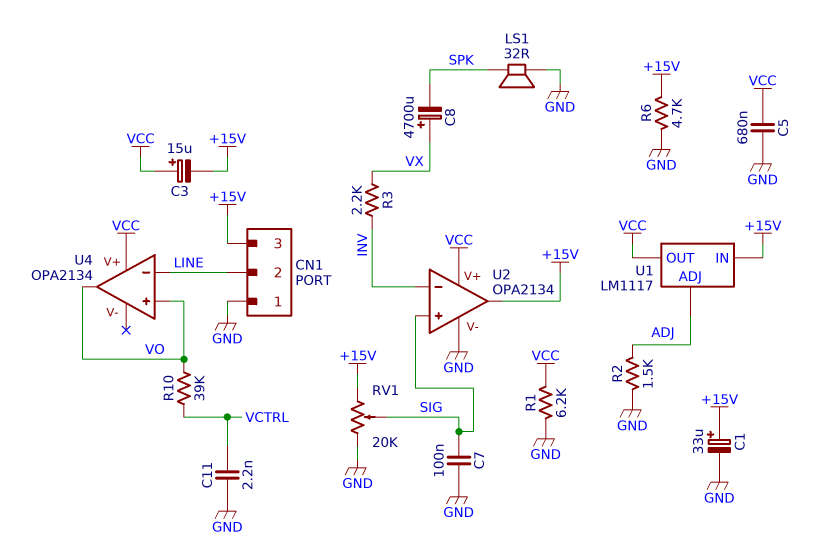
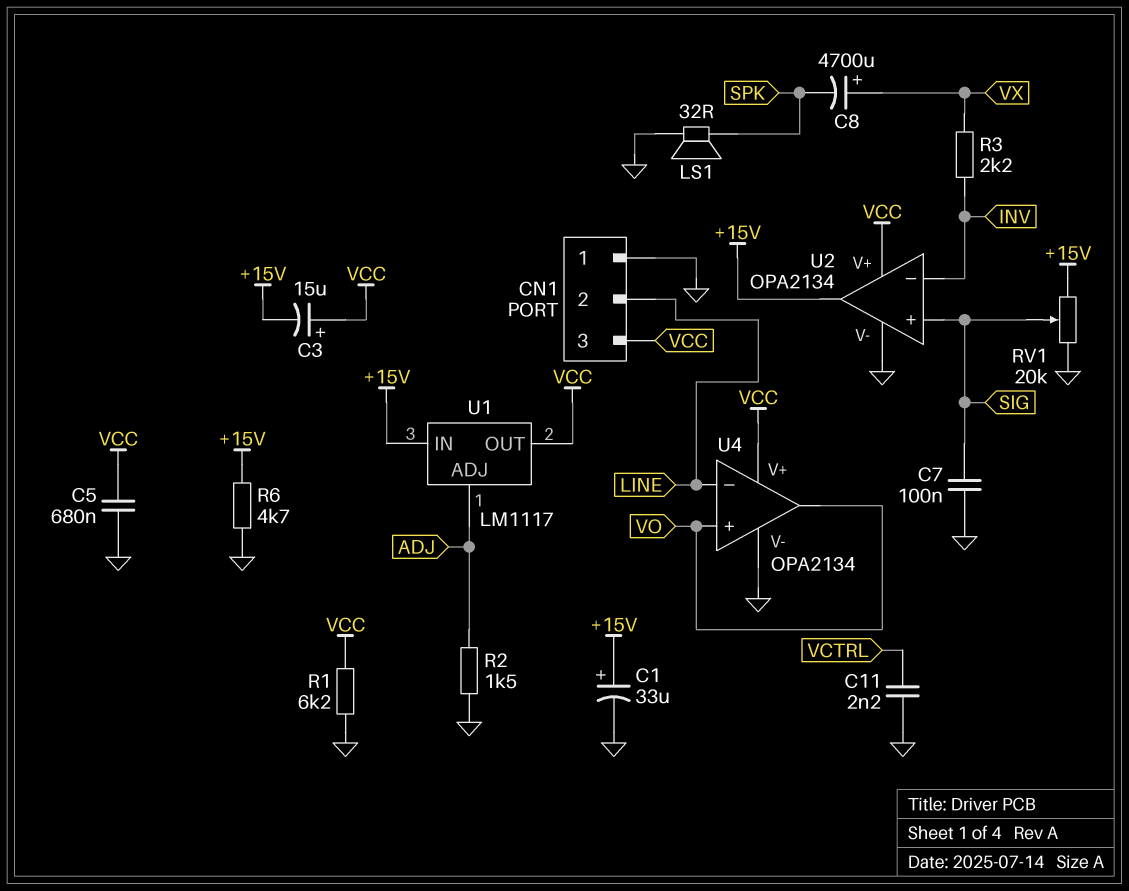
CN1 pin 3: +15V -> VCC
R10: 39k (VCTRL, VO) -> none
U4 pin V-: none -> GND

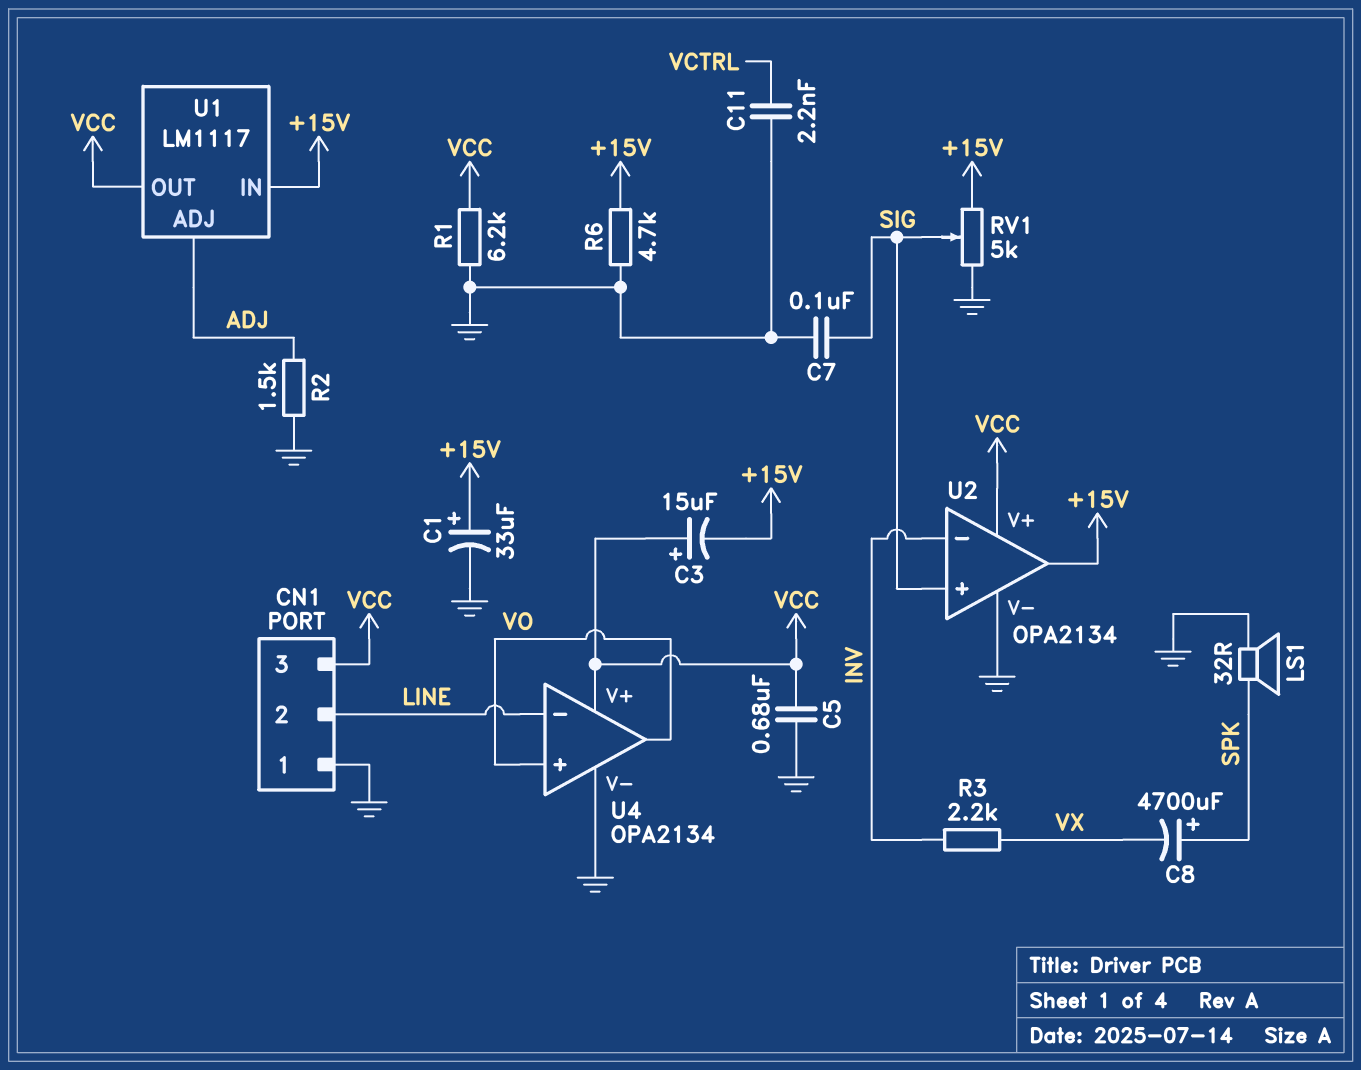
C8: 4700uF (plus VX, minus SPK) -> 4700uF (plus SPK, minus VX)
RV1: 20k (+15V, GND, wiper SIG) -> 5k (+15V, GND, wiper SIG)

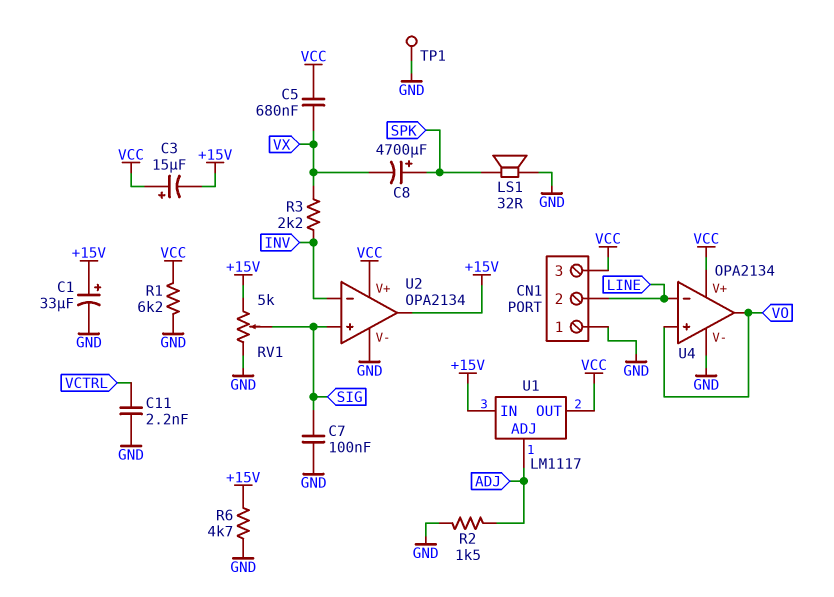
C5: 680nF (GND, VCC) -> 680nF (VCC, VX)
TP1: none -> test point (GND)

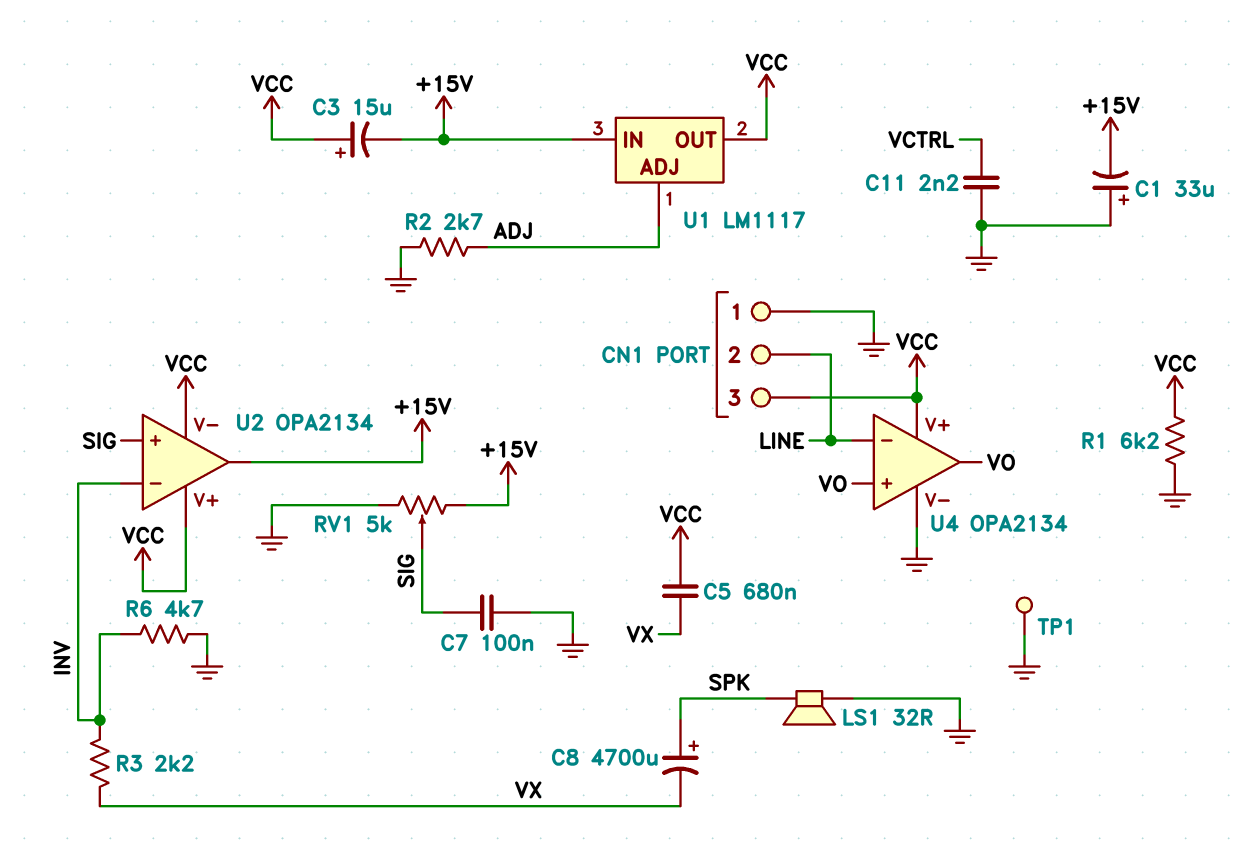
C1: 33uF (plus +15V, minus GND) -> 33uF (plus GND, minus +15V)
R2: 1.5k (ADJ, GND) -> 2.7k (ADJ, GND)
R6: 4.7k (+15V, GND) -> 4.7k (GND, INV)
U2 pin V-: GND -> VCC

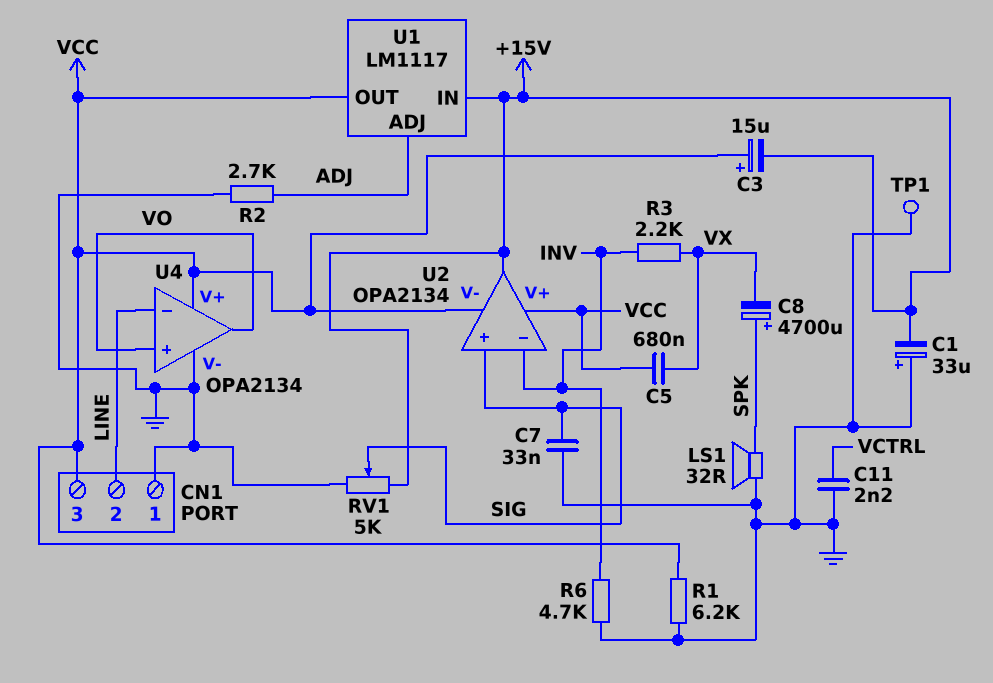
C7: 100nF (GND, SIG) -> 33nF (GND, SIG)

